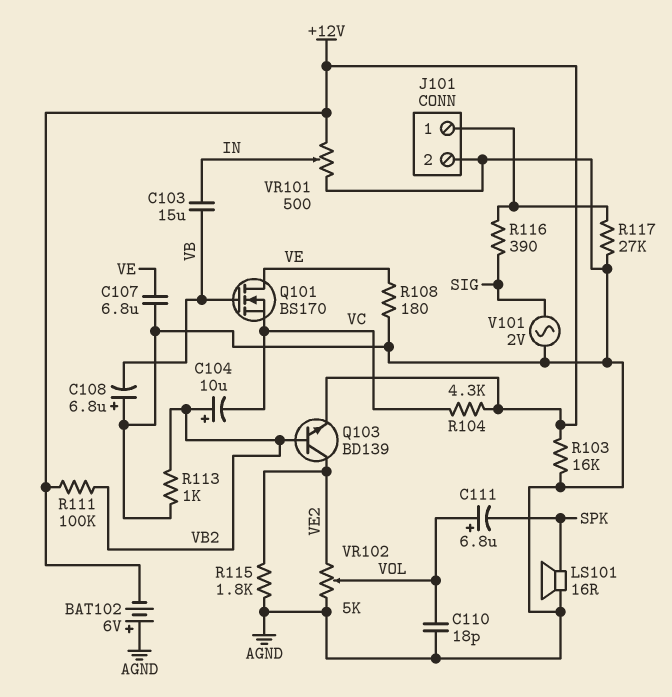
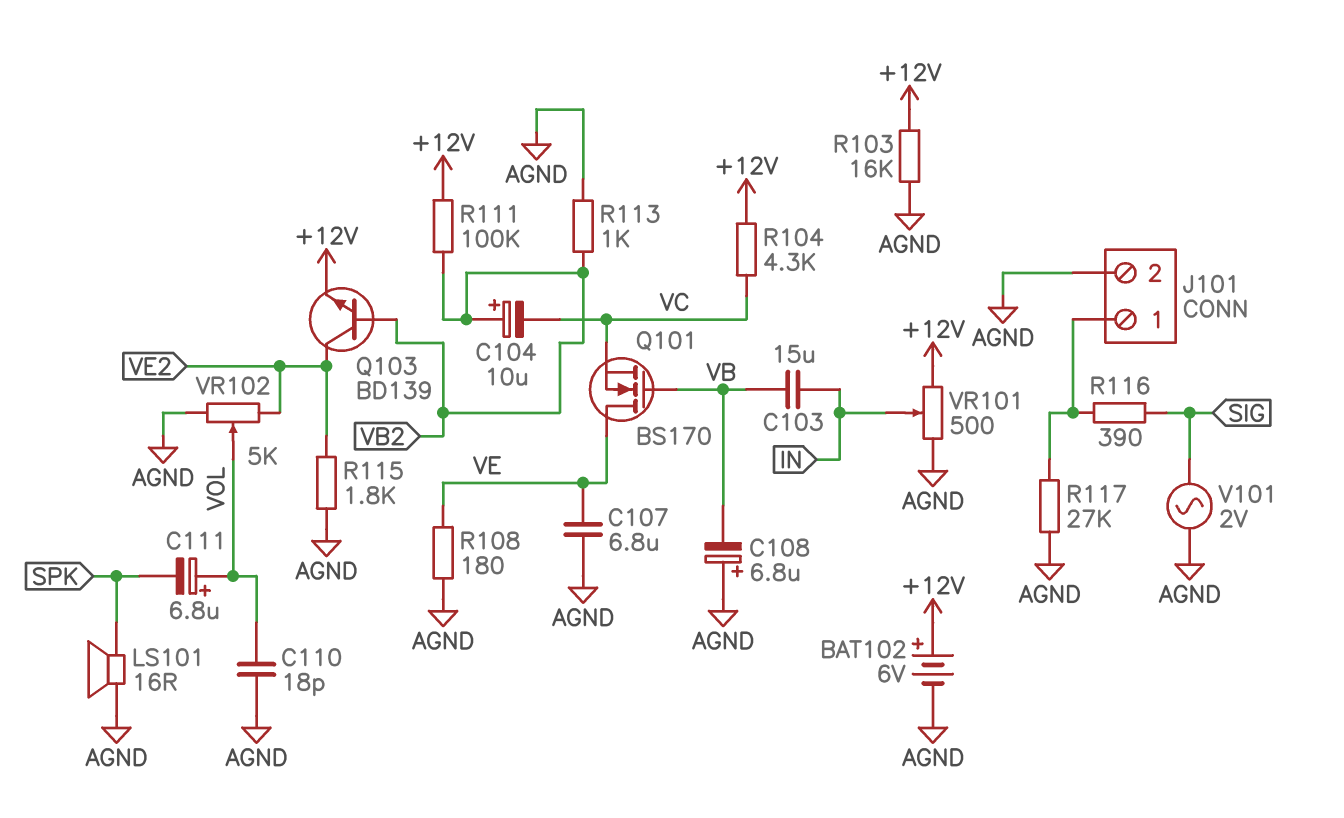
BAT102: 6V (plus AGND, minus +12V) -> 6V (plus +12V, minus AGND)

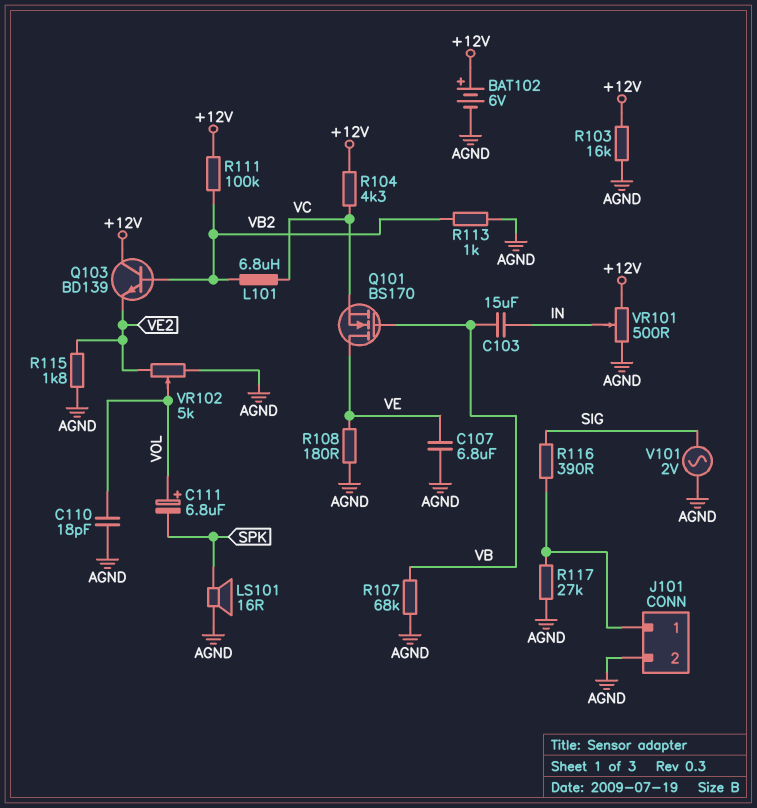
C104: 10uF (plus VB2, minus VC) -> none
C108: 6.8uF (plus AGND, minus VB) -> none
L101: none -> 6.8uH (VB2, VC)
Q103: NPN BD139 (B VB2, C VE2, E +12V) -> NPN BD139 (B VB2, C +12V, E VE2)
R107: none -> 68k (AGND, VB)

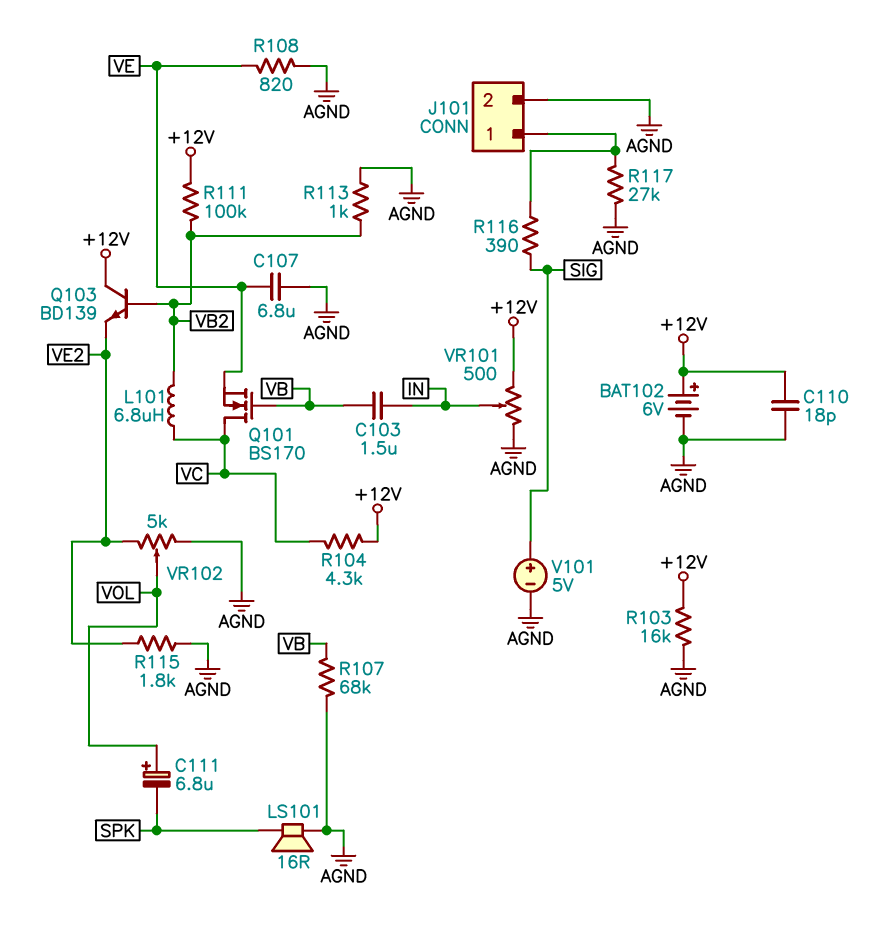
C103: 15uF (IN, VB) -> 1.5uF (IN, VB)
C110: 18pF (AGND, VOL) -> 18pF (+12V, AGND)
Q101: NMOS BS170 (G VB, D VE, S VC) -> NMOS BS170 (G VB, D VC, S VE)
R108: 180 (AGND, VE) -> 820 (AGND, VE)
V101: AC 2V (AGND, SIG) -> 5V (plus SIG, minus AGND)

